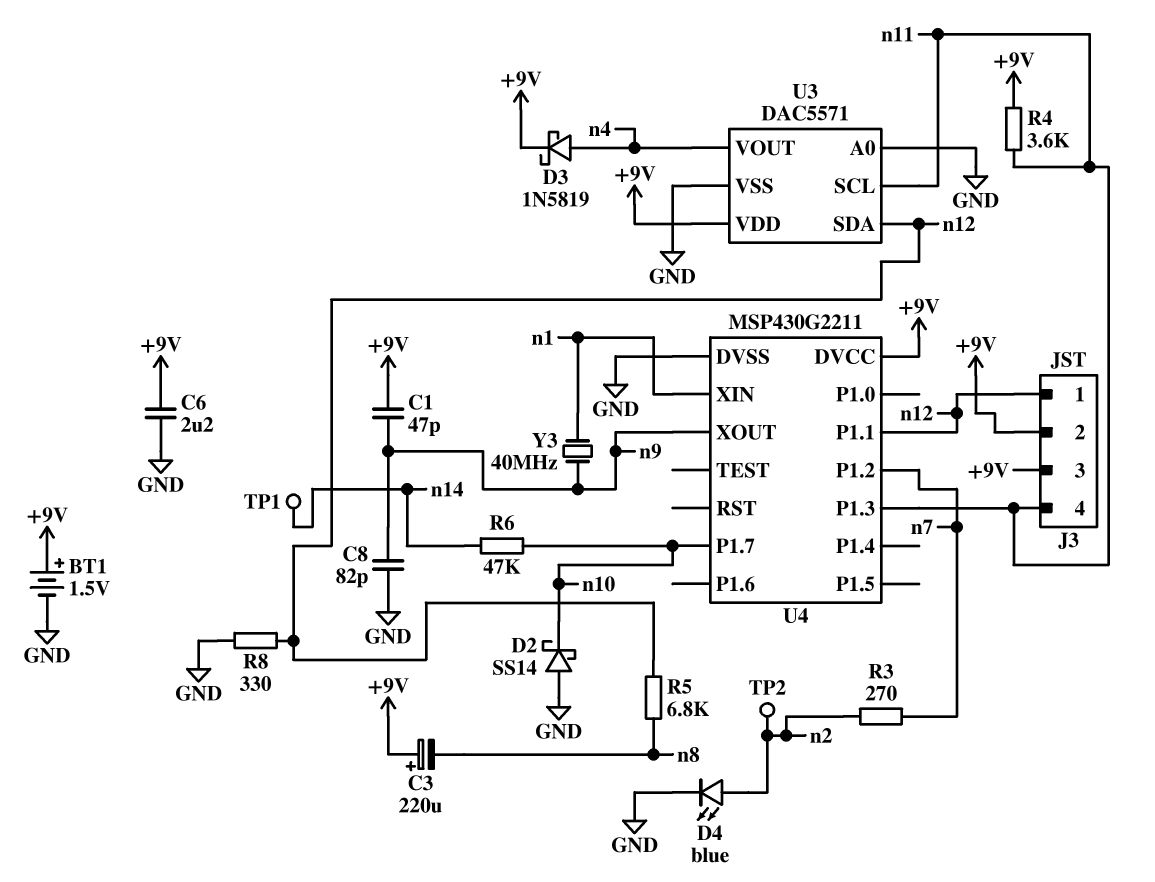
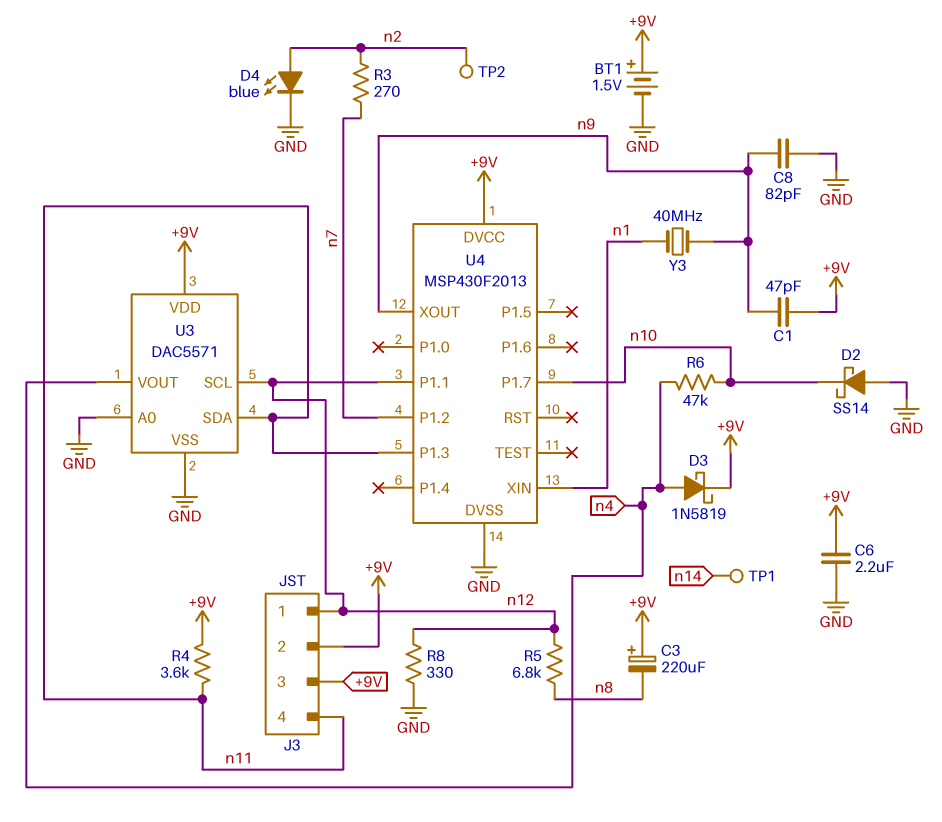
R6: 47k (n10, n14) -> 47k (n4, n10)
U3 pin SCL: n11 -> n12
U3 pin SDA: n12 -> n11
U4: MSP430G2211 -> MSP430F2013

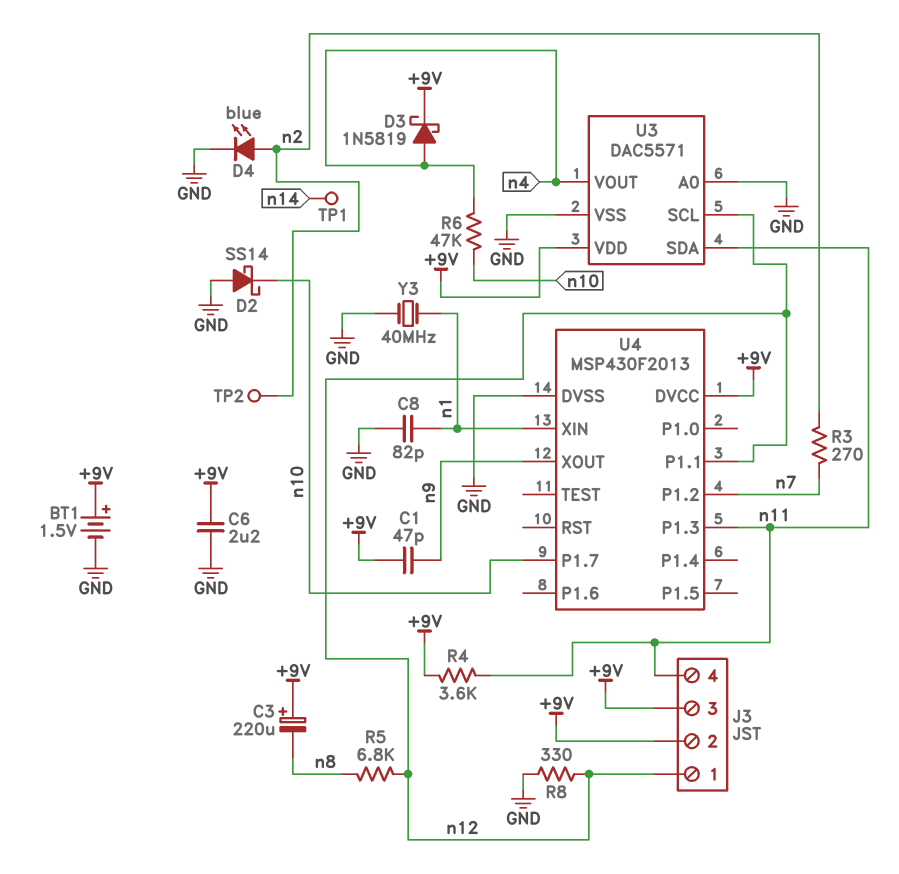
C8: 82pF (GND, n9) -> 82pF (GND, n1)
Y3: 40MHz (n1, n9) -> 40MHz (GND, n1)

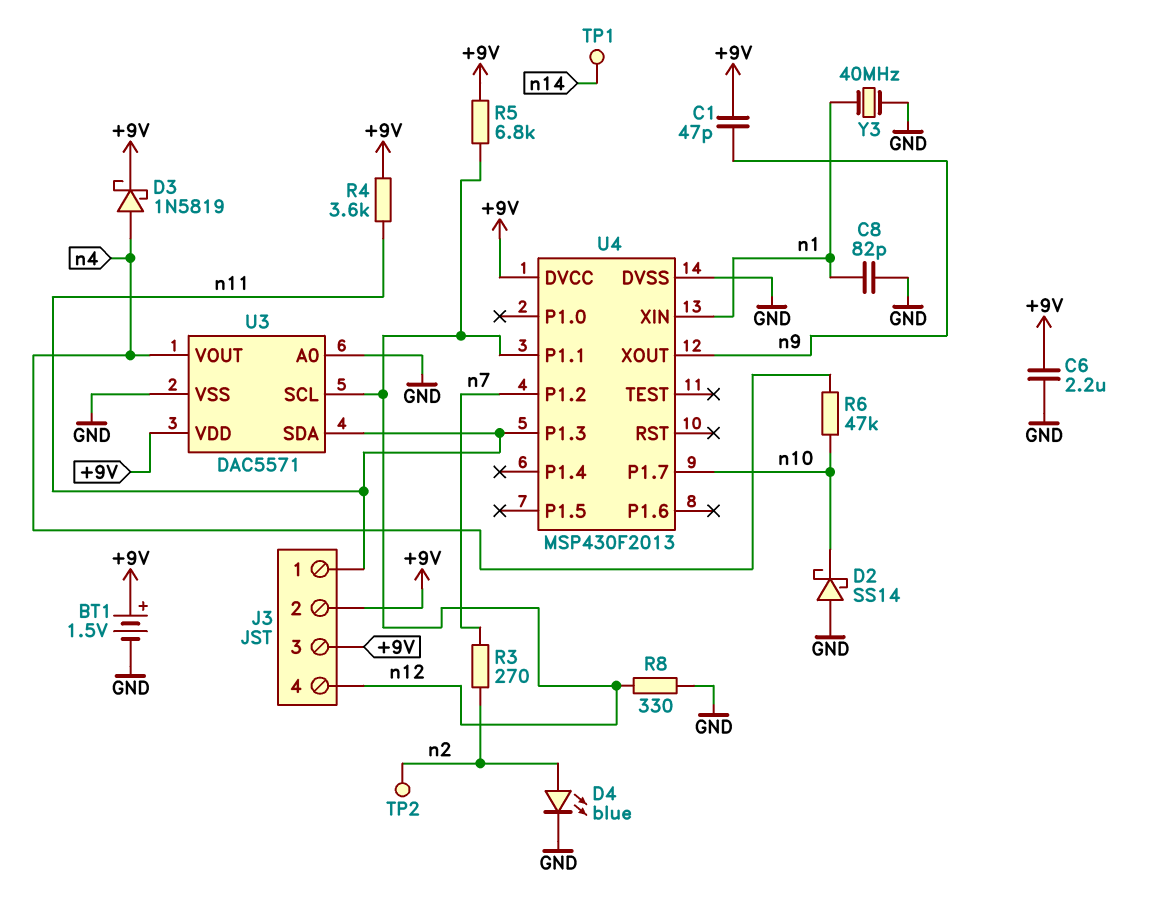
C3: 220uF (plus +9V, minus n8) -> none
J3 pin 1: n12 -> n11
J3 pin 4: n11 -> n12
R5: 6.8k (n8, n12) -> 6.8k (+9V, n12)

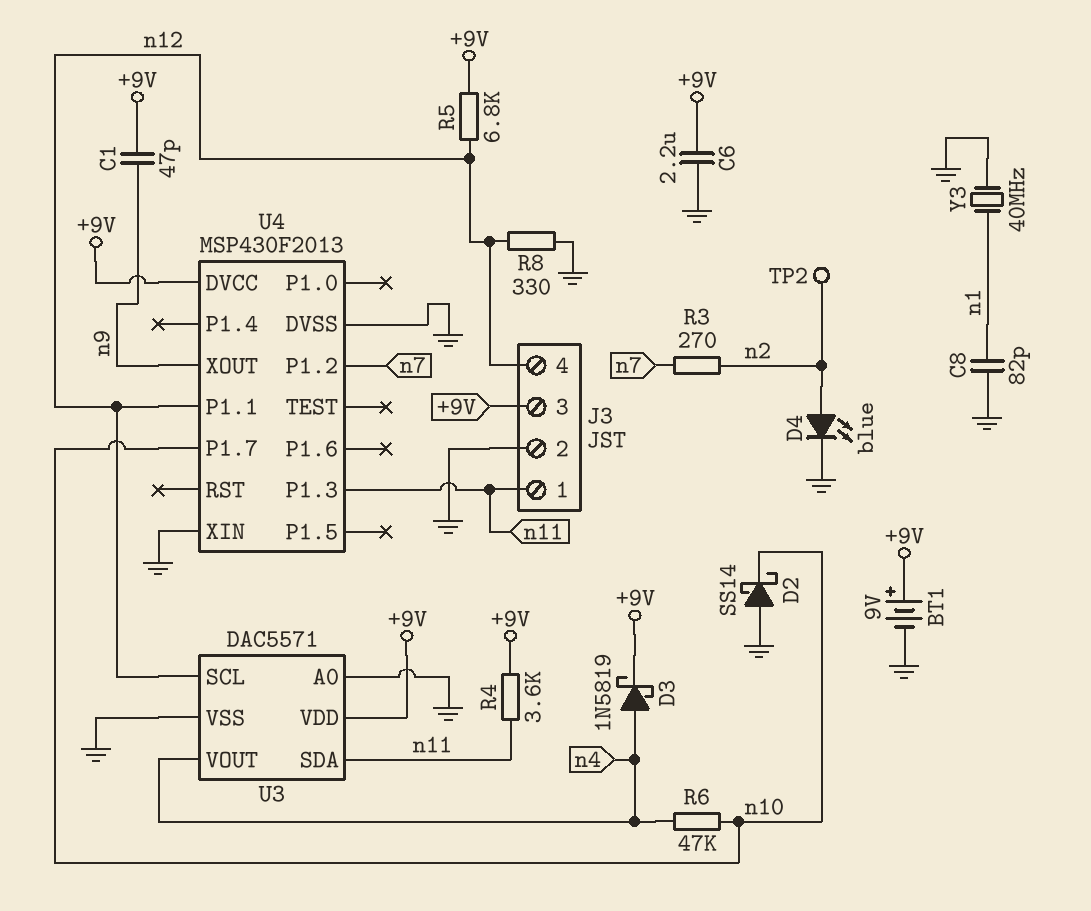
BT1: 1.5V (plus +9V, minus GND) -> 9V (plus +9V, minus GND)
J3 pin 2: +9V -> GND
TP1: test point (n14) -> none
U4 pin XIN: n1 -> GND

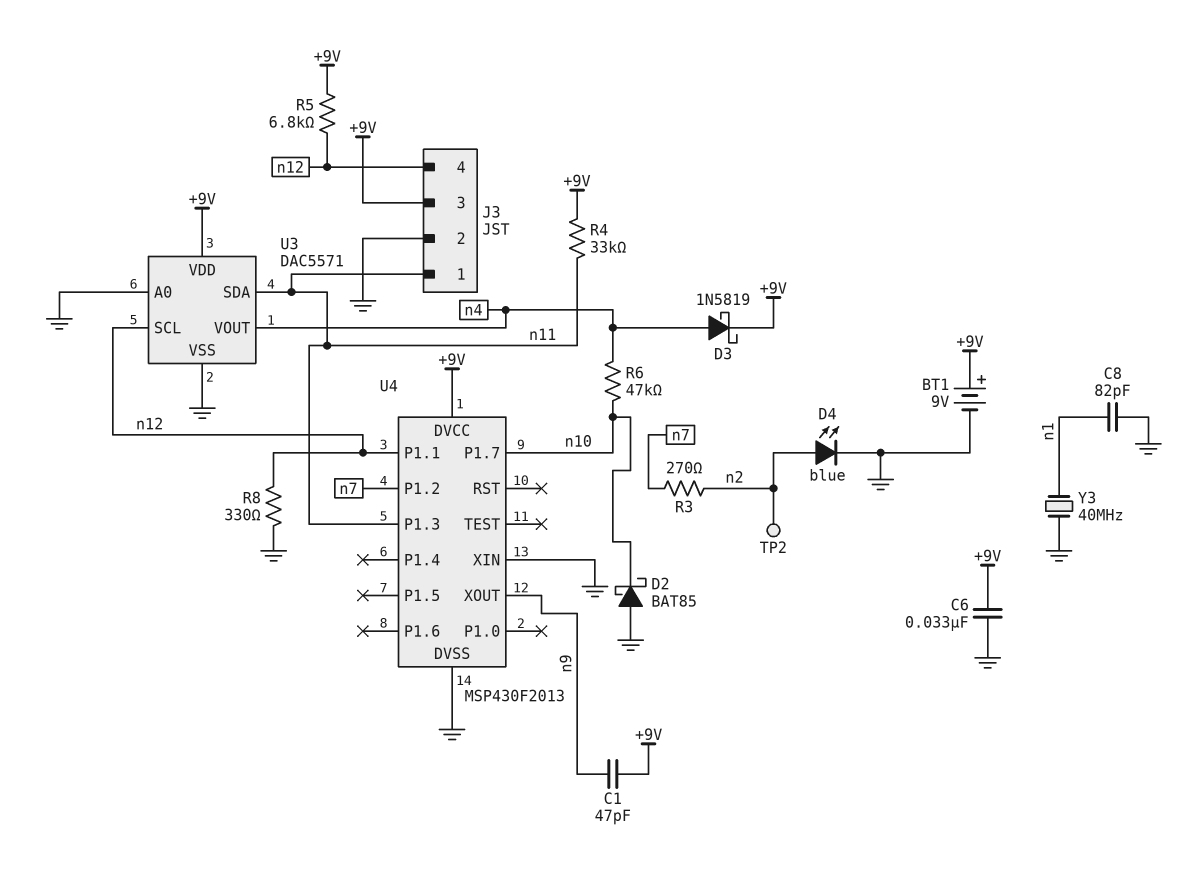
C6: 2.2uF (+9V, GND) -> 33nF (+9V, GND)
D2: schottky SS14 (A GND, K n10) -> schottky BAT85 (A GND, K n10)
R4: 3.6k (+9V, n11) -> 33k (+9V, n11)

